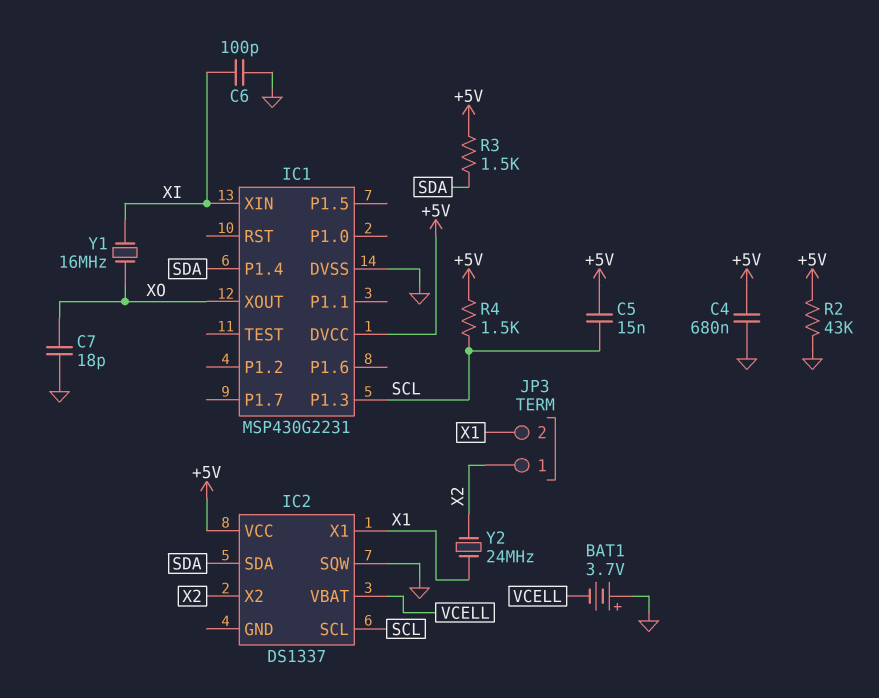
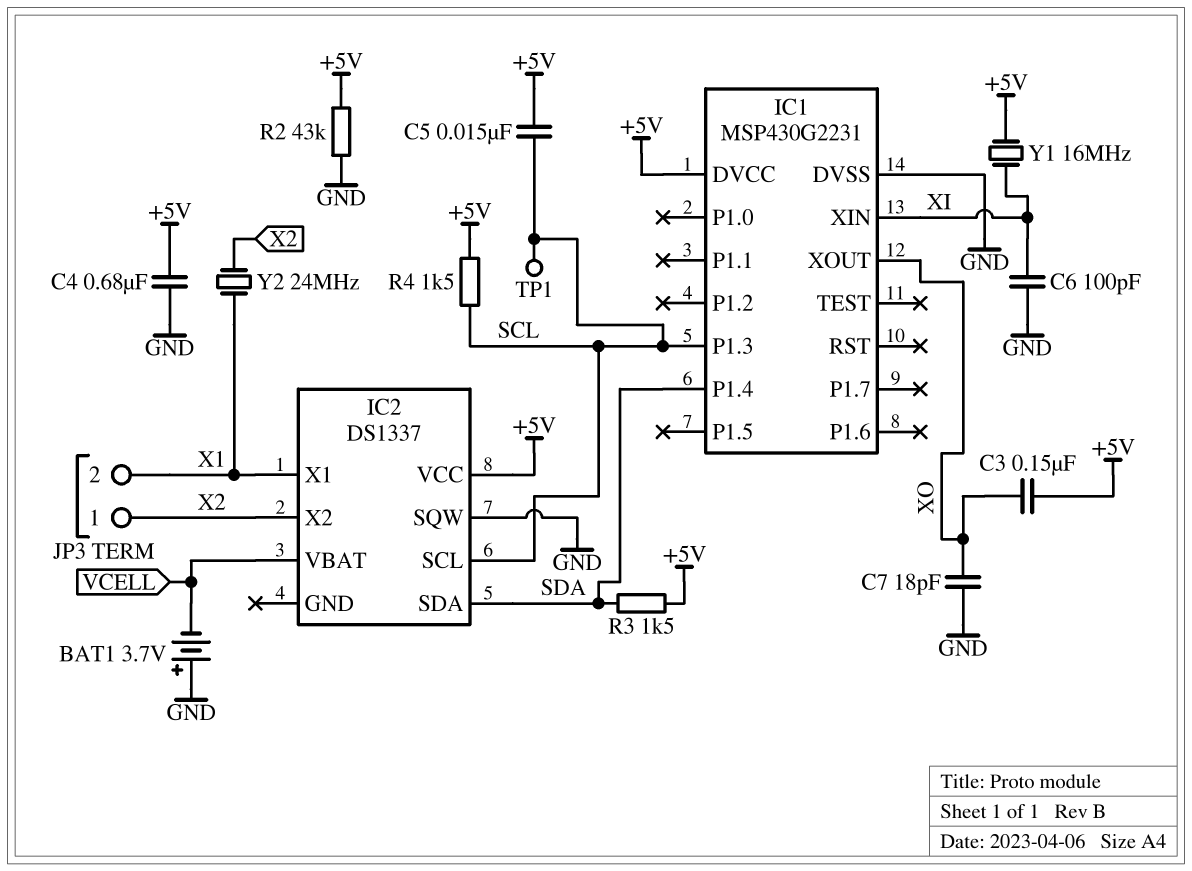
C3: none -> 150nF (+5V, XO)
TP1: none -> test point (SCL)
Y1: 16MHz (XI, XO) -> 16MHz (+5V, XI)

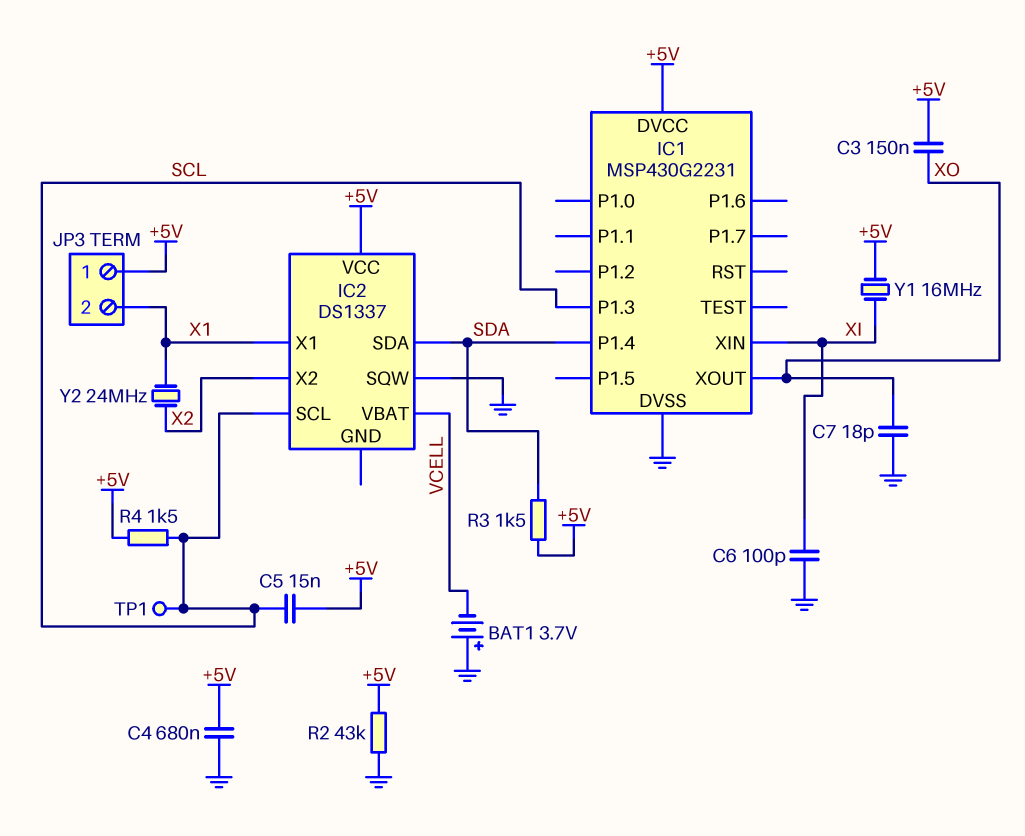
JP3 pin 1: X2 -> +5V

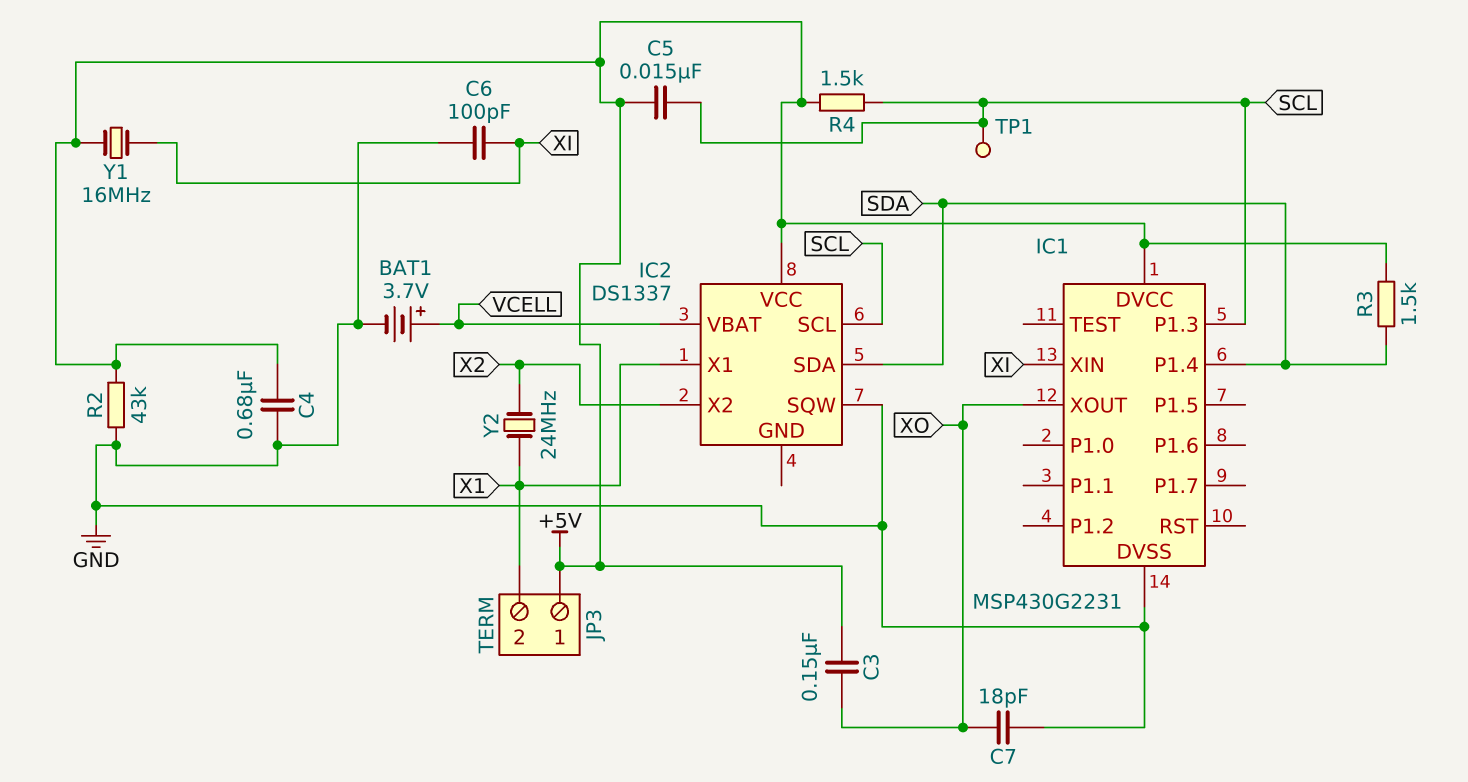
BAT1: 3.7V (plus GND, minus VCELL) -> 3.7V (plus VCELL, minus GND)

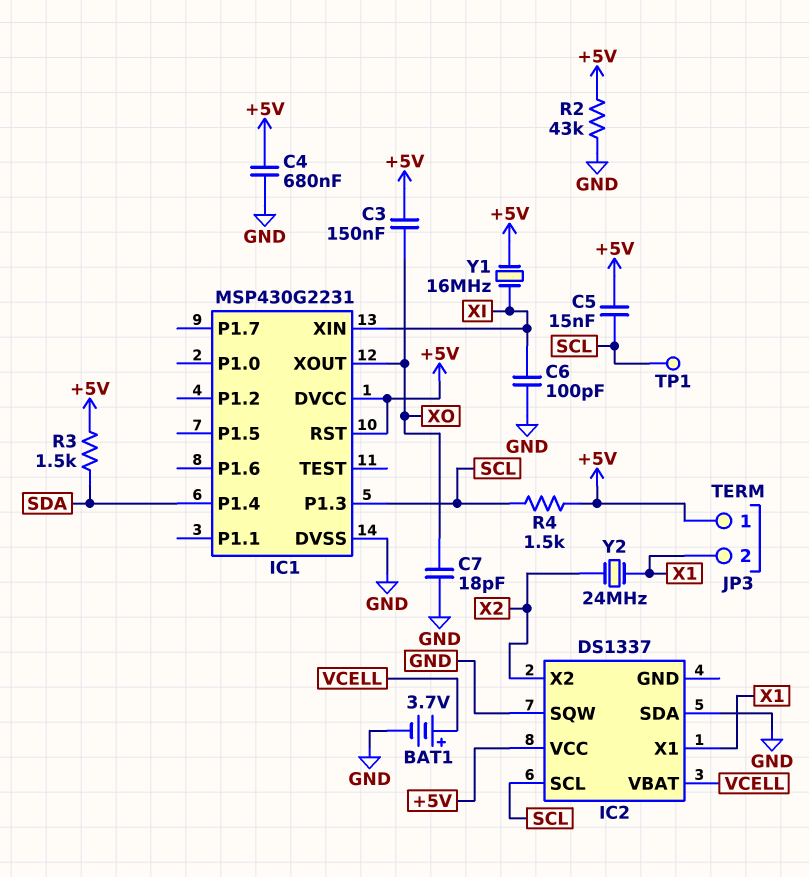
IC1 pin RST: none -> +5V
IC2 pin SDA: SDA -> GND

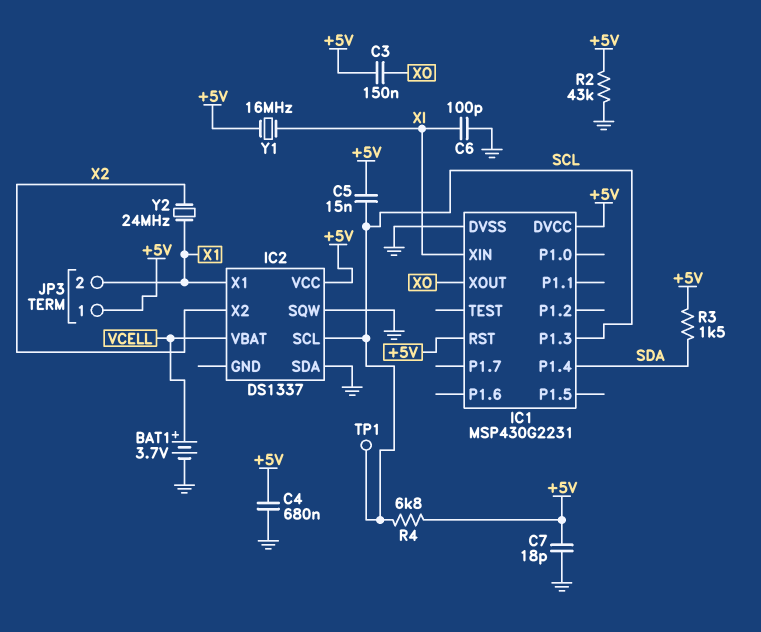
C7: 18pF (GND, XO) -> 18pF (+5V, GND)
R4: 1.5k (+5V, SCL) -> 6.8k (+5V, SCL)

